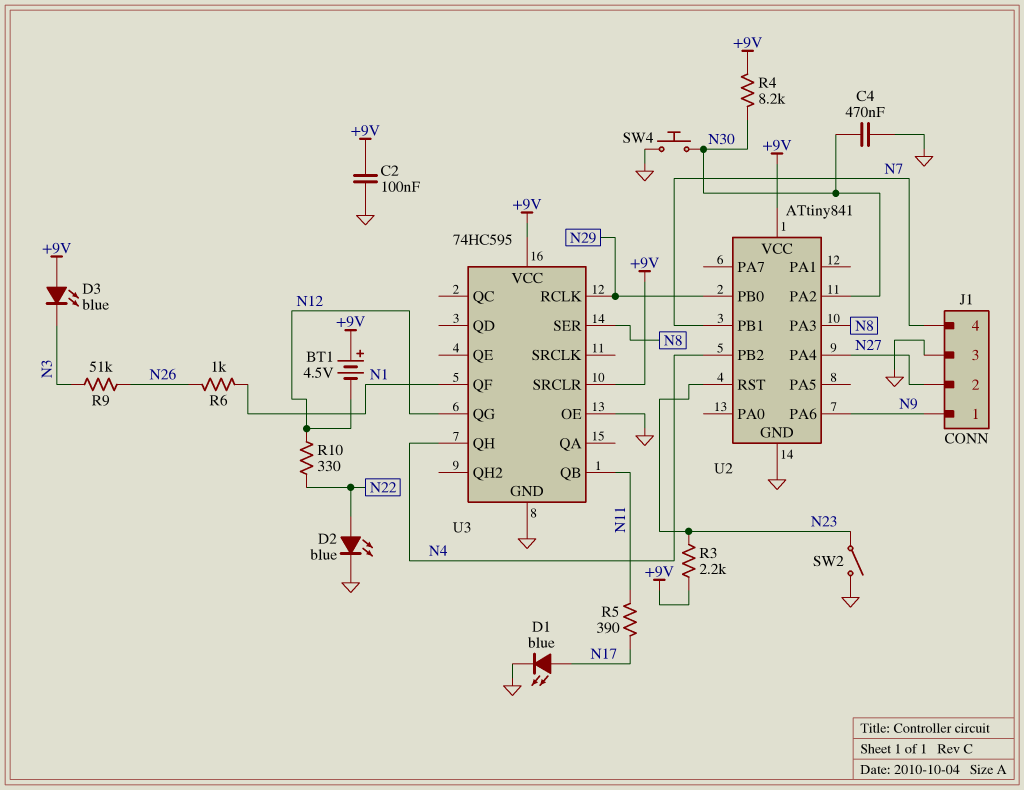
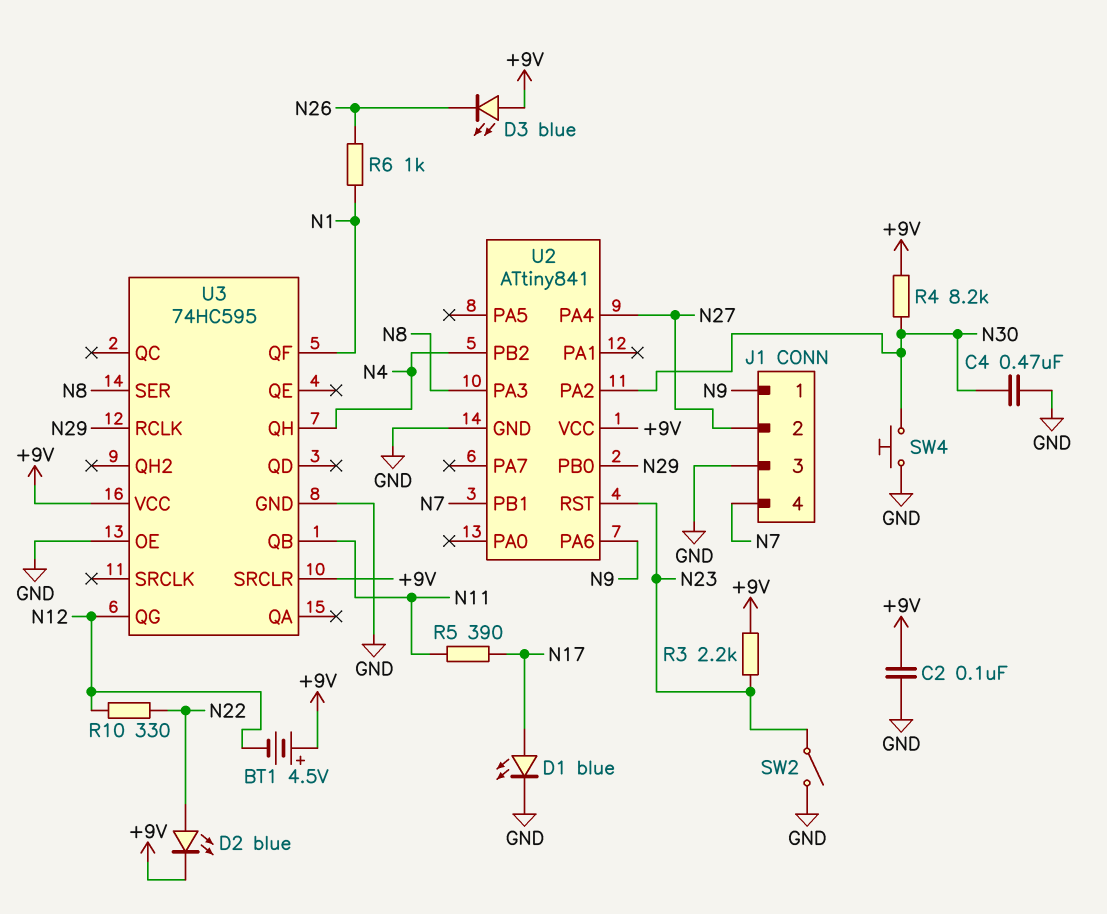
D2: LED blue (A N22, K GND) -> LED blue (A N22, K +9V)
D3: LED blue (A +9V, K N3) -> LED blue (A +9V, K N26)
R9: 51k (N3, N26) -> none

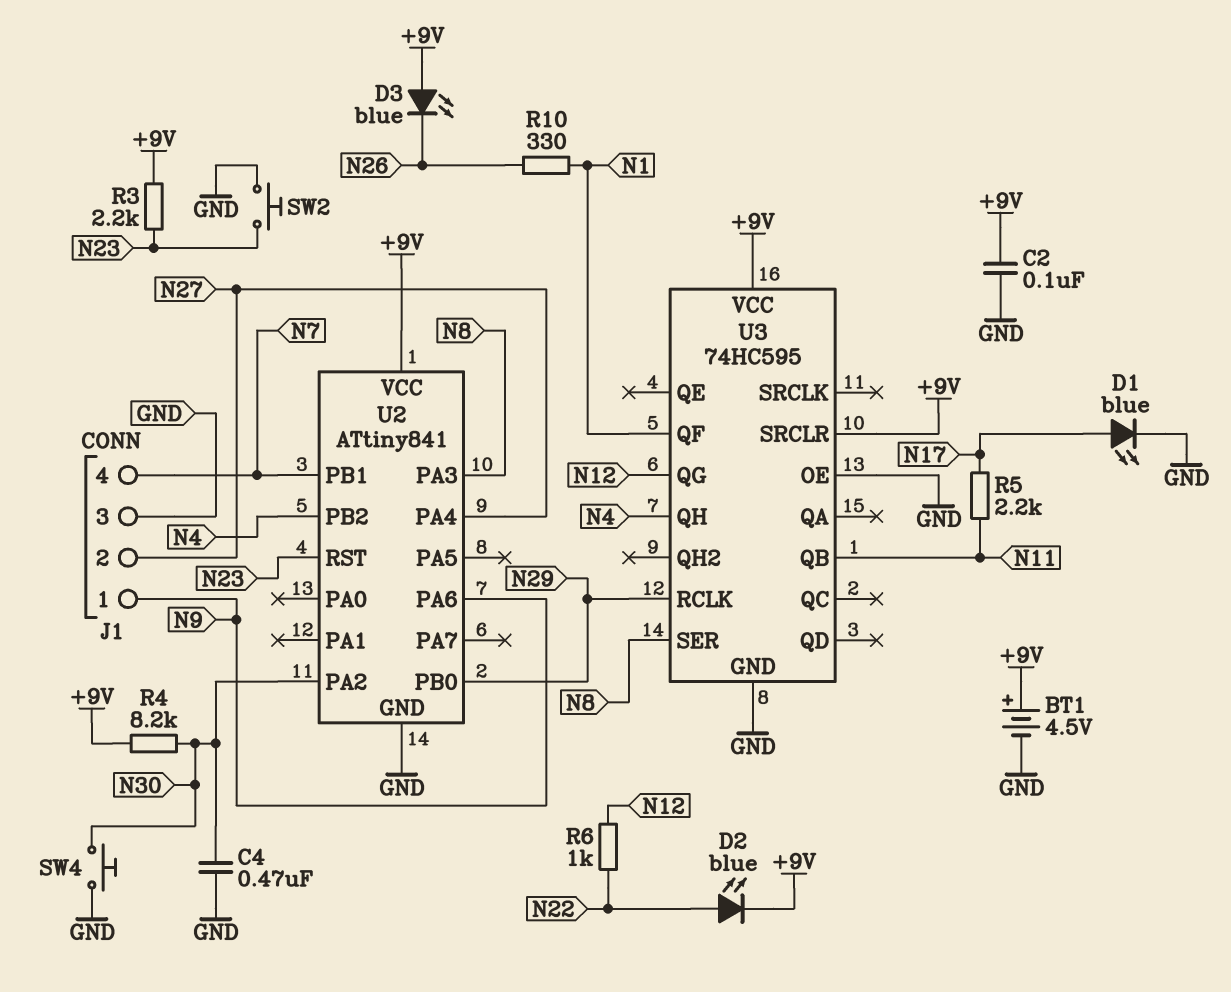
BT1: 4.5V (plus +9V, minus N12) -> 4.5V (plus +9V, minus GND)
R5: 390 (N11, N17) -> 2.2k (N11, N17)
R6: 1k (N1, N26) -> 1k (N12, N22)
R10: 330 (N12, N22) -> 330 (N1, N26)
SW2: switch (GND, N23) -> button (GND, N23)

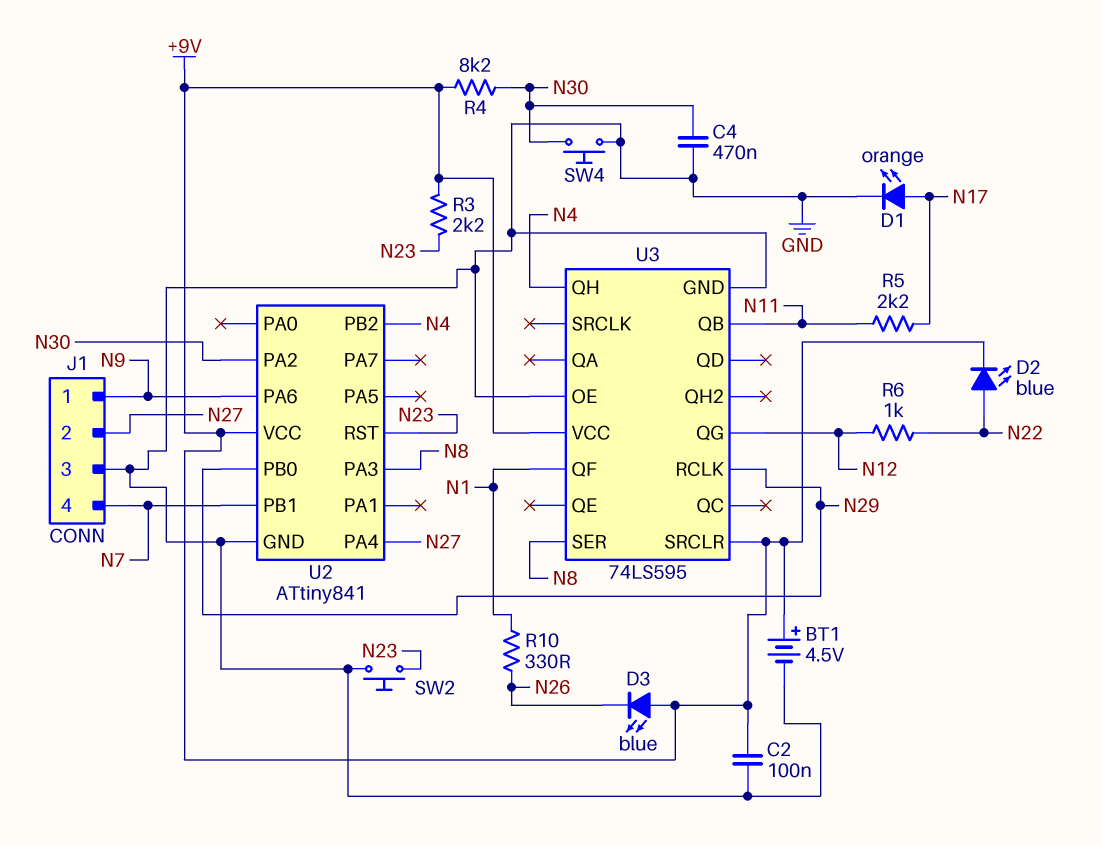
D1: LED blue (A N17, K GND) -> LED orange (A N17, K GND)
U3: 74HC595 -> 74LS595

